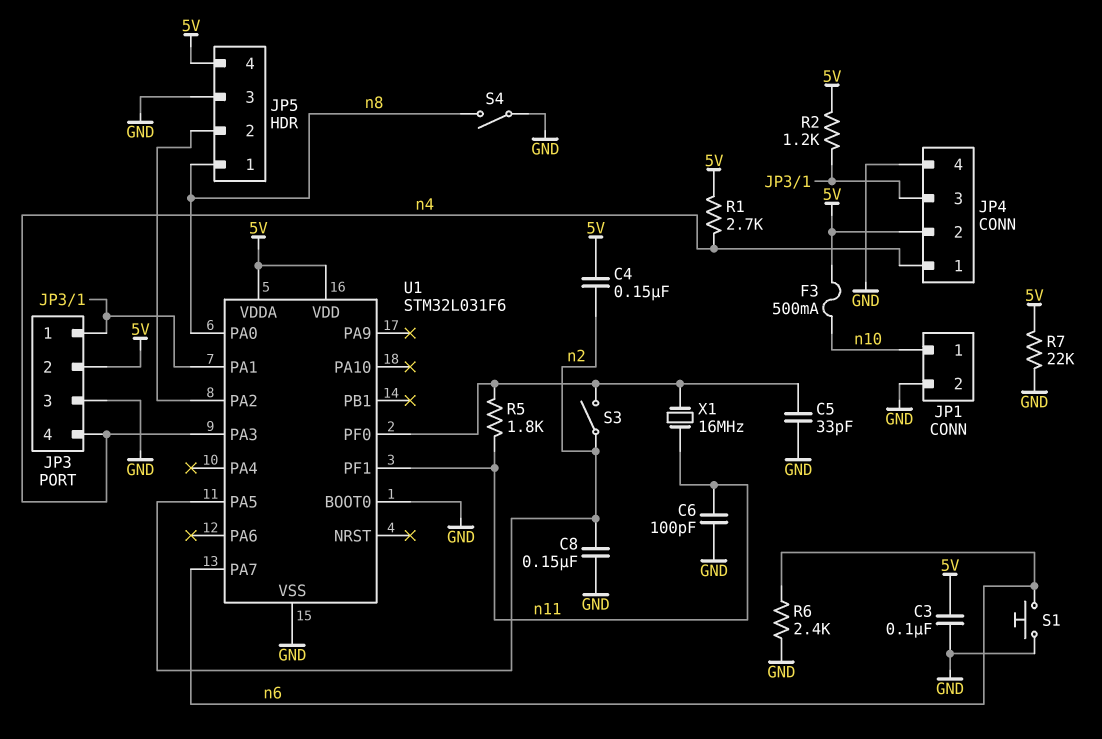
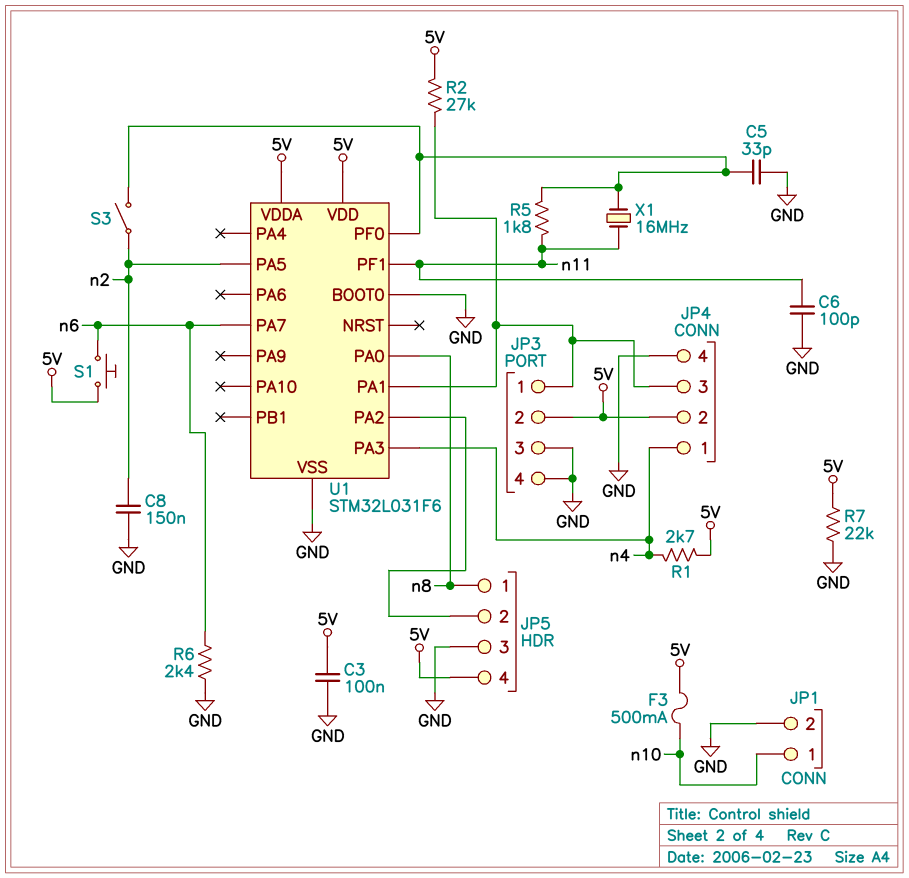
C4: 150nF (5V, n2) -> none
JP3 pin 4: n4 -> GND
R2: 1.2k (5V, JP3/1) -> 27k (5V, JP3/1)
S1: button (GND, n6) -> button (5V, n6)
S4: switch (GND, n8) -> none

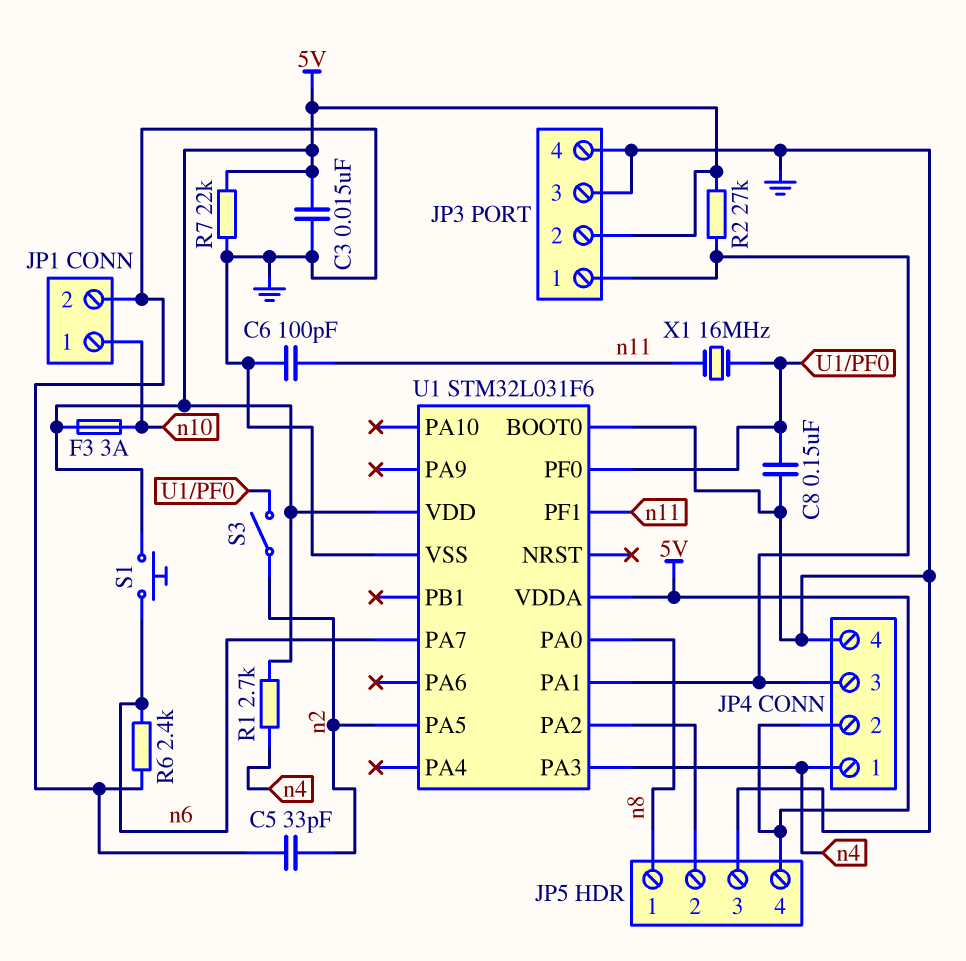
C3: 100nF (5V, GND) -> 15nF (5V, GND)
C5: 33pF (GND, U1/PF0) -> 33pF (GND, n2)
C8: 150nF (GND, n2) -> 150nF (GND, U1/PF0)
F3: 500mA (5V, n10) -> 3A (5V, n10)
R5: 1.8k (U1/PF0, n11) -> none

